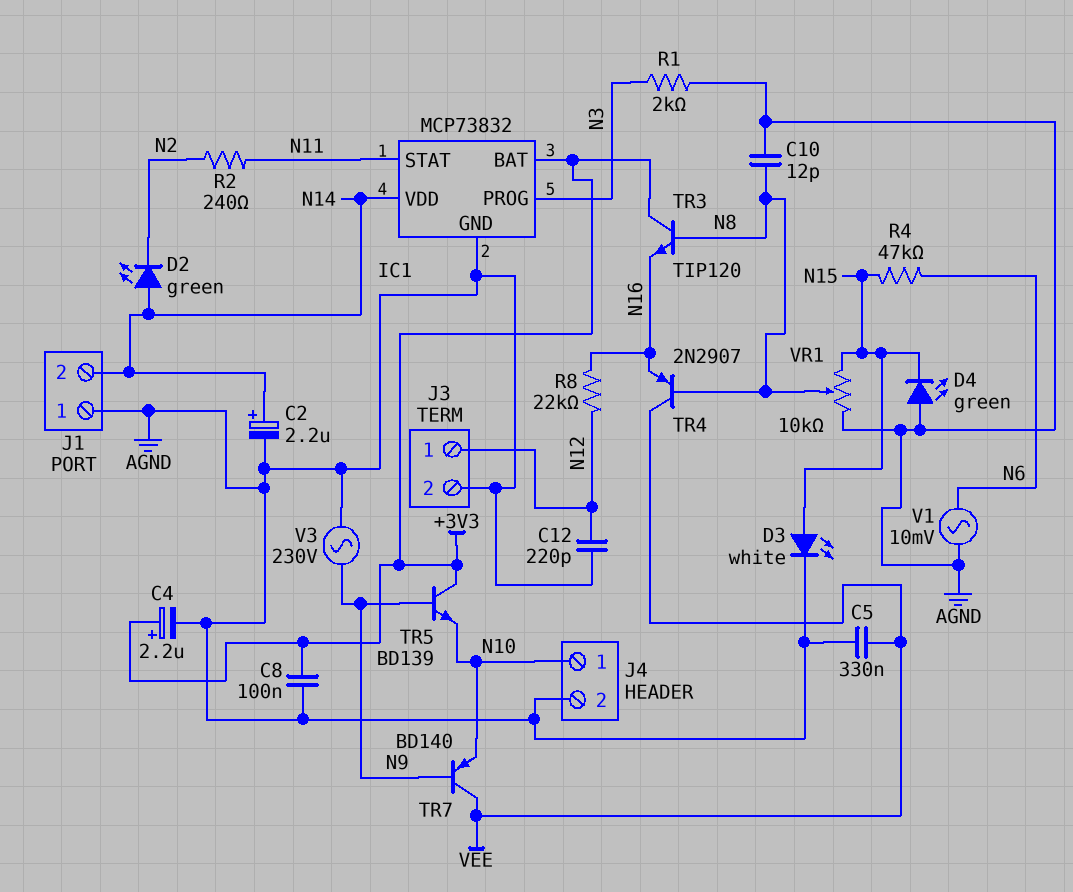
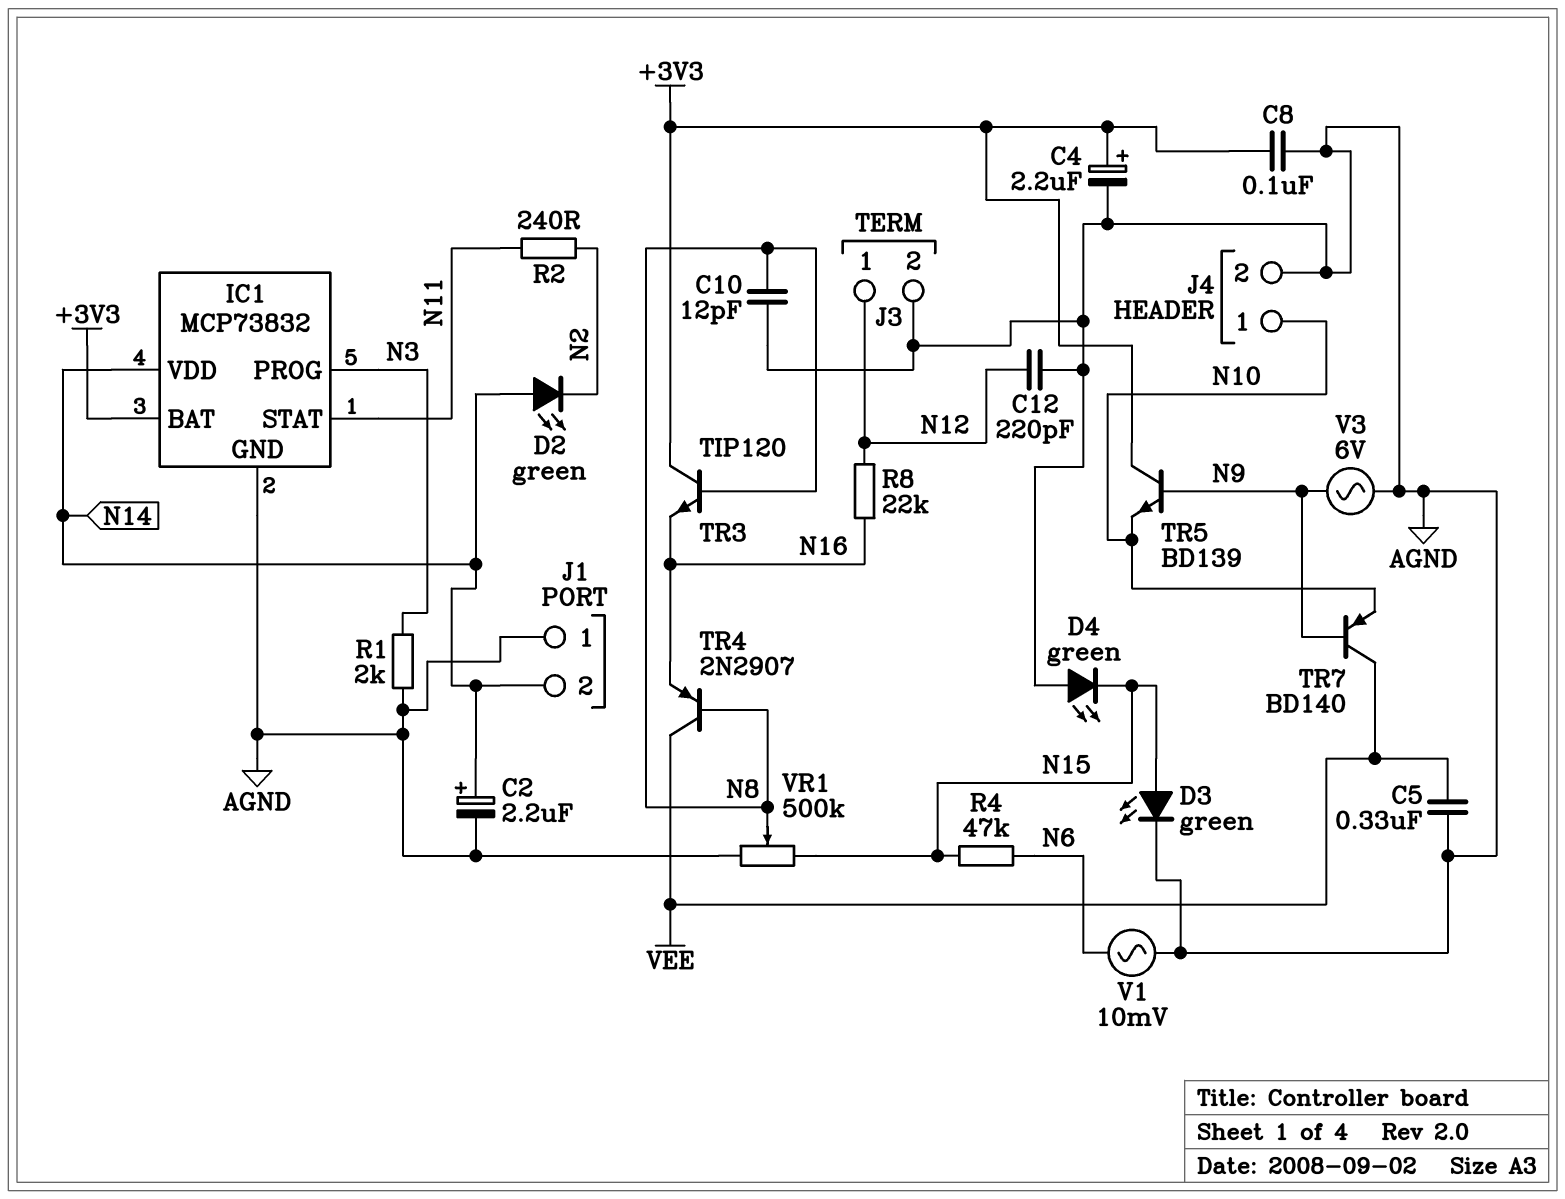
D3: LED white (A N15, K AGND) -> LED green (A N15, K AGND)
V3: AC 230V (AGND, N9) -> AC 6V (AGND, N9)
VR1: 10k (AGND, N15, wiper N8) -> 500k (AGND, N15, wiper N8)

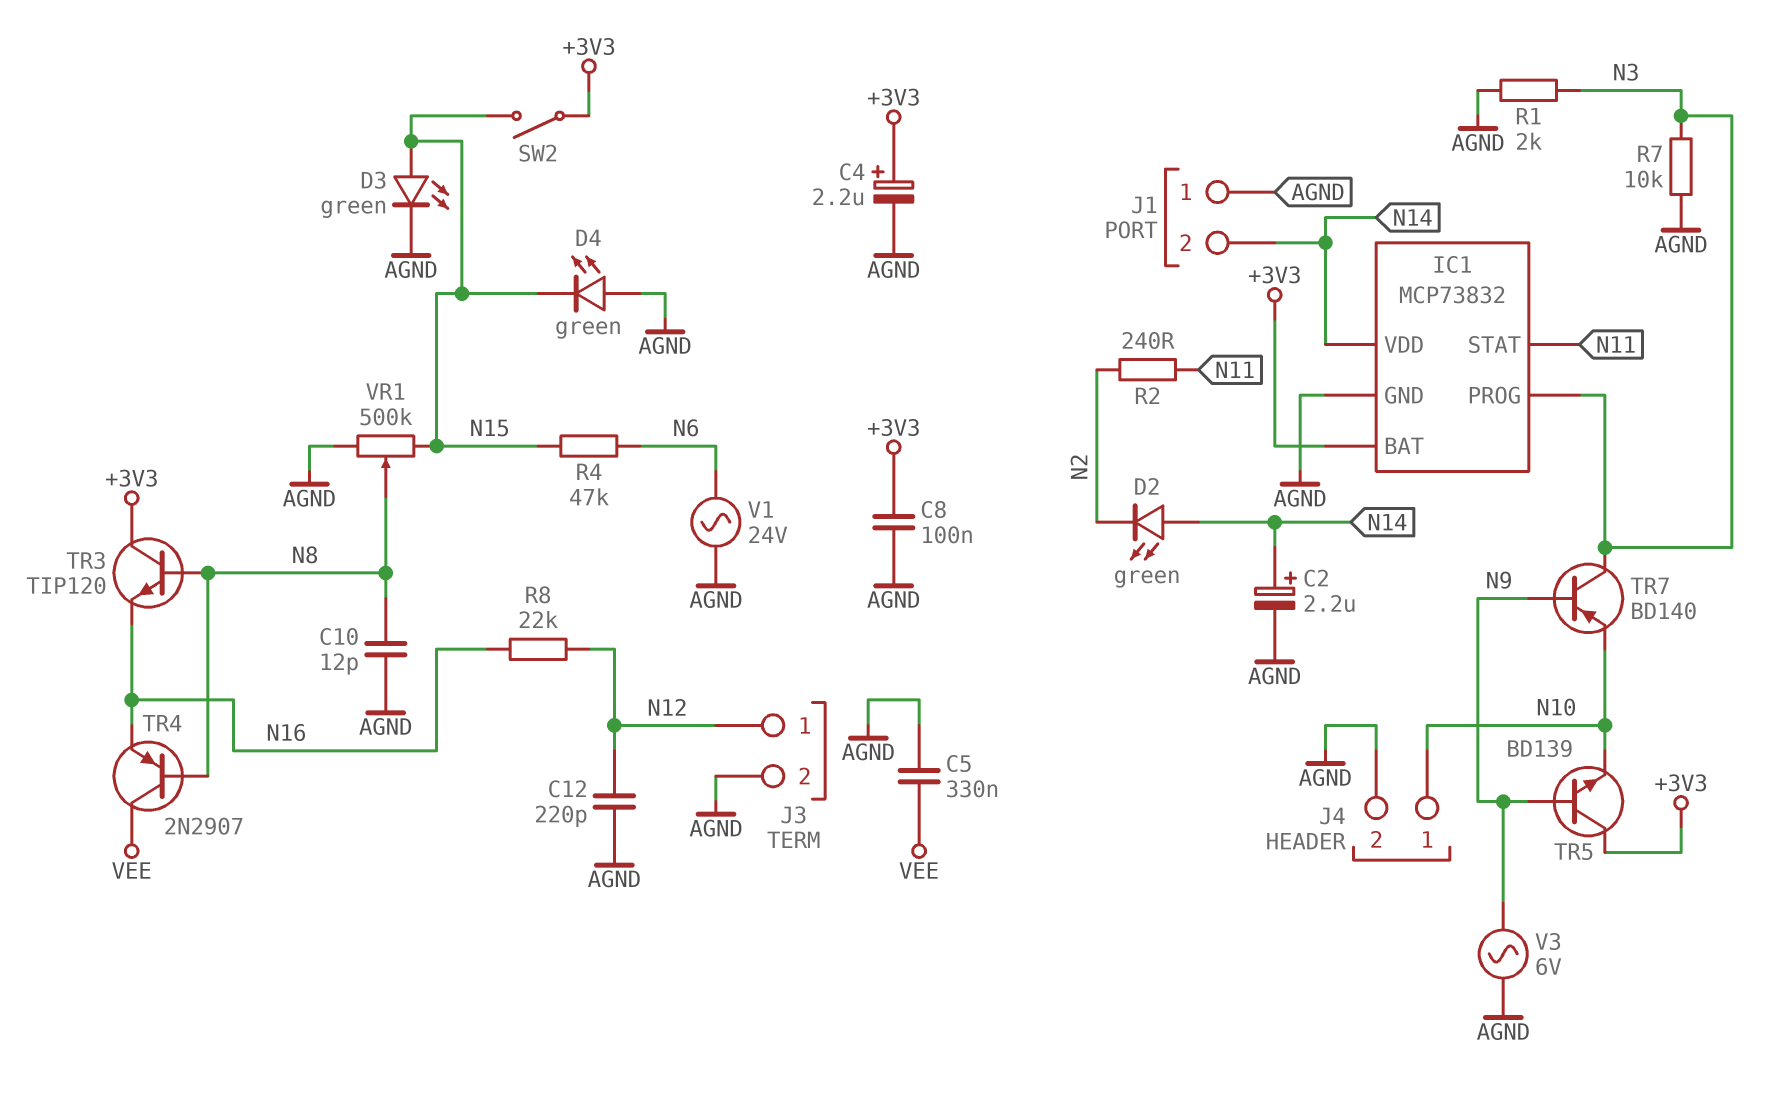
R7: none -> 10k (AGND, N3)
SW2: none -> switch (+3V3, N15)
TR7: PNP BD140 (B N9, C VEE, E N10) -> PNP BD140 (B N9, C N3, E N10)
V1: AC 10mV (AGND, N6) -> AC 24V (AGND, N6)

